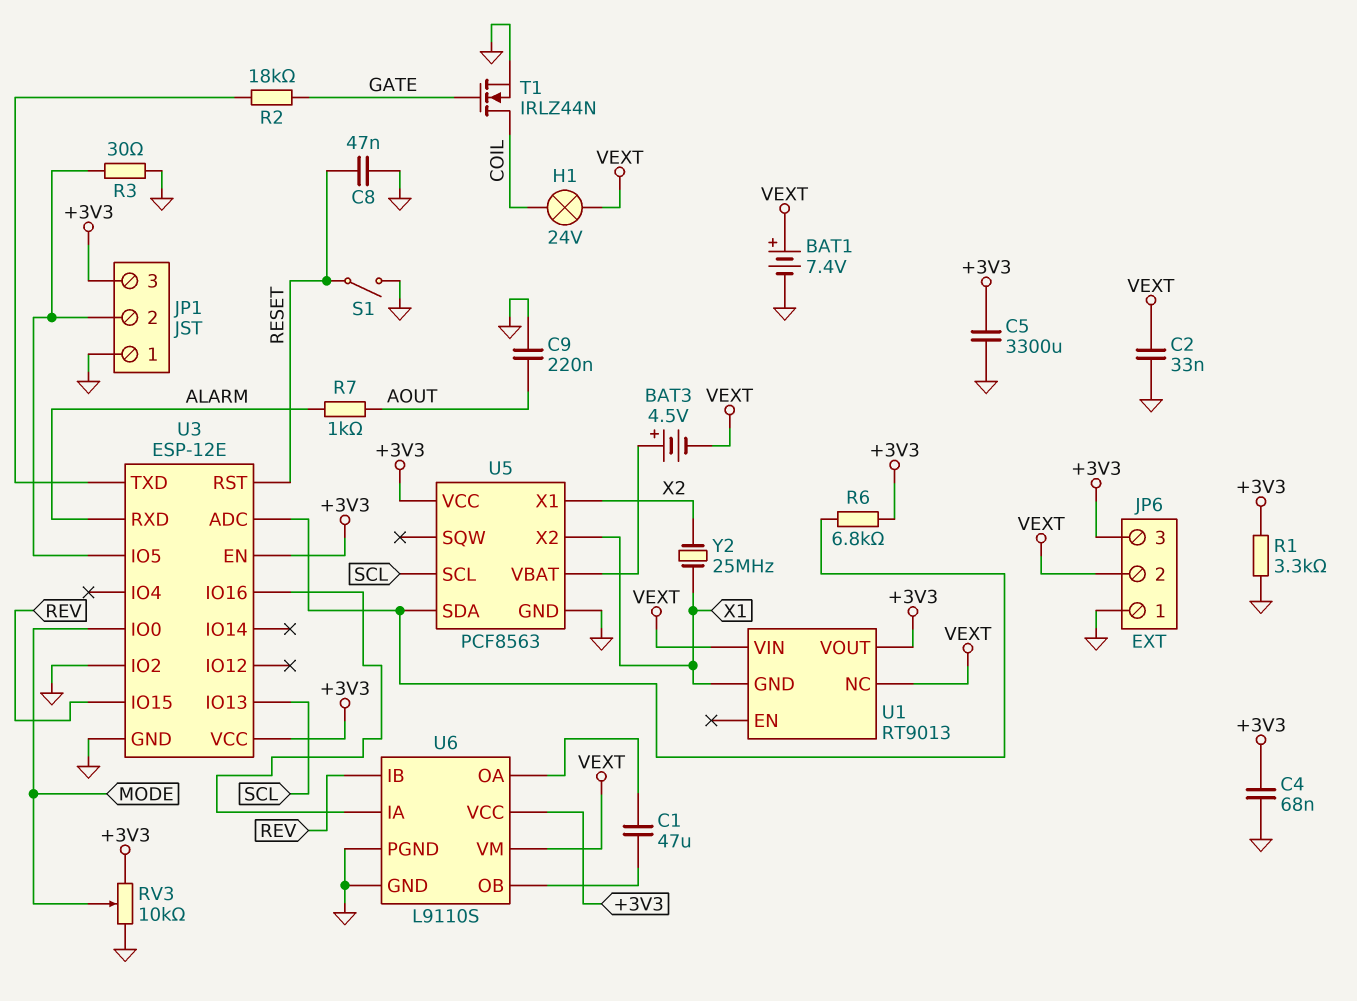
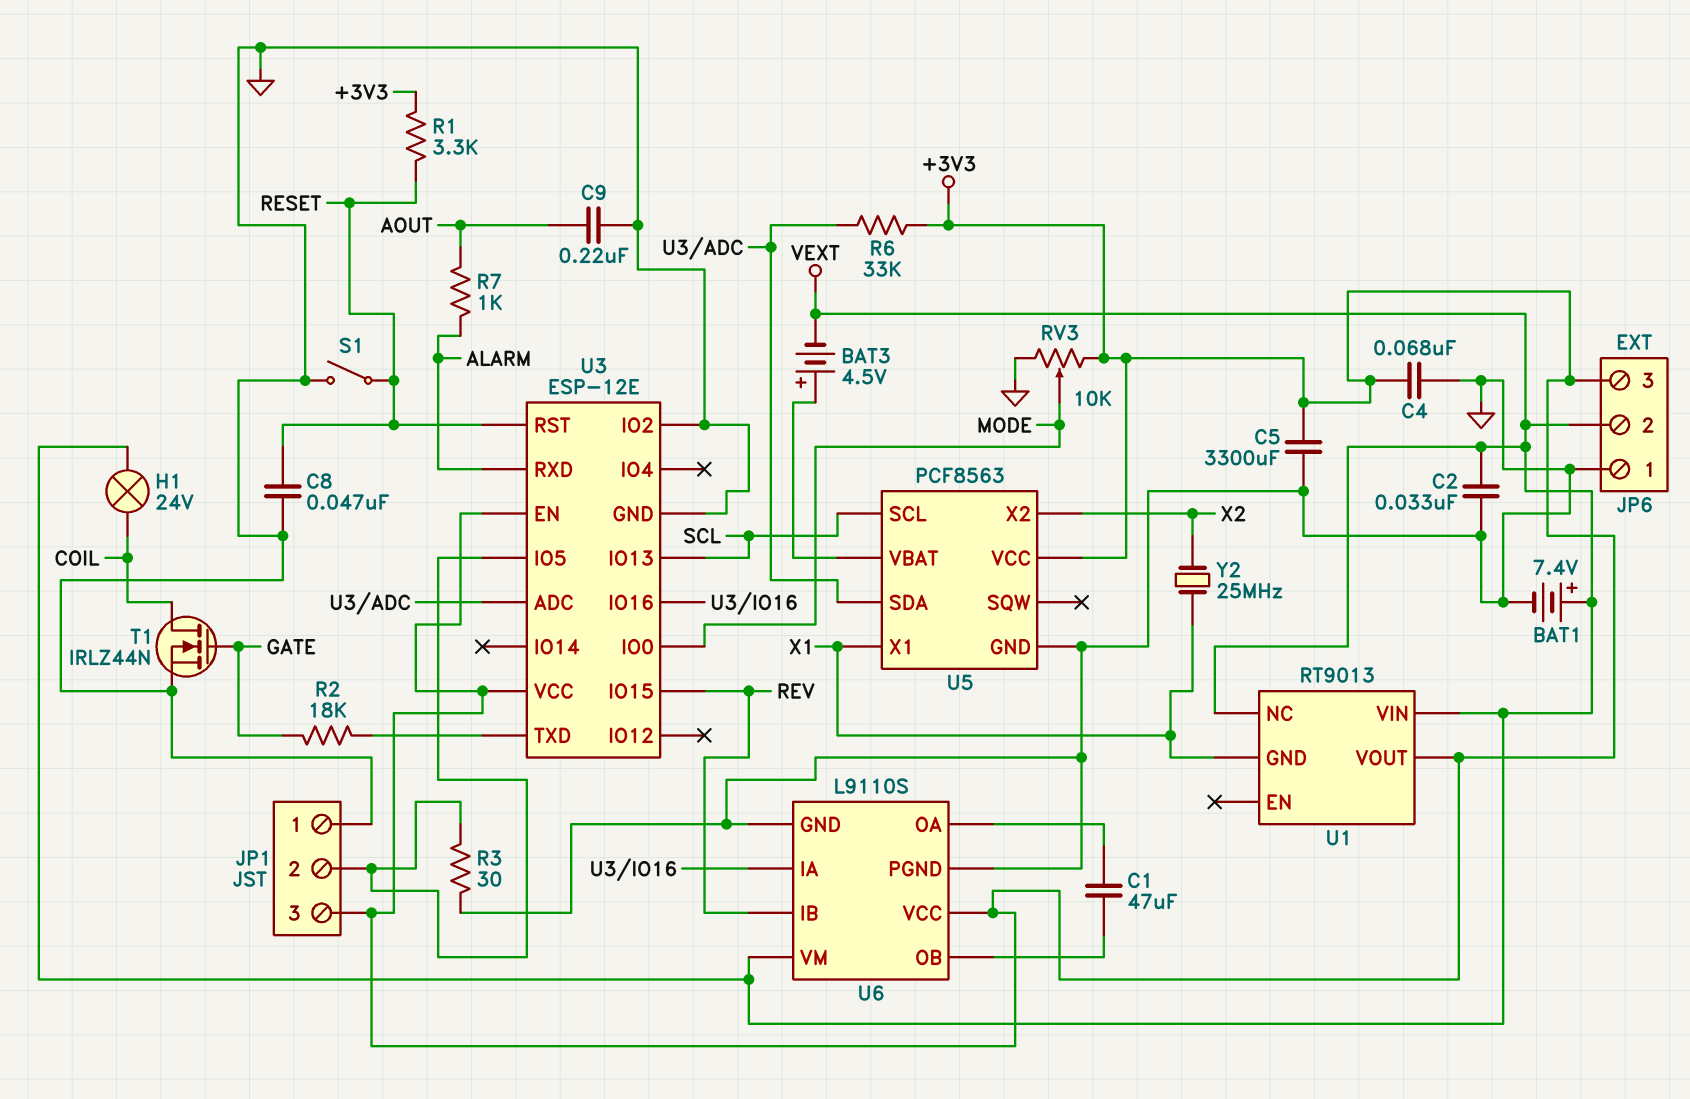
R1: 3.3k (+3V3, GND) -> 3.3k (+3V3, RESET)
R6: 6.8k (+3V3, U3/ADC) -> 33k (+3V3, U3/ADC)
U5 pin X1: X2 -> X1
U5 pin X2: X1 -> X2

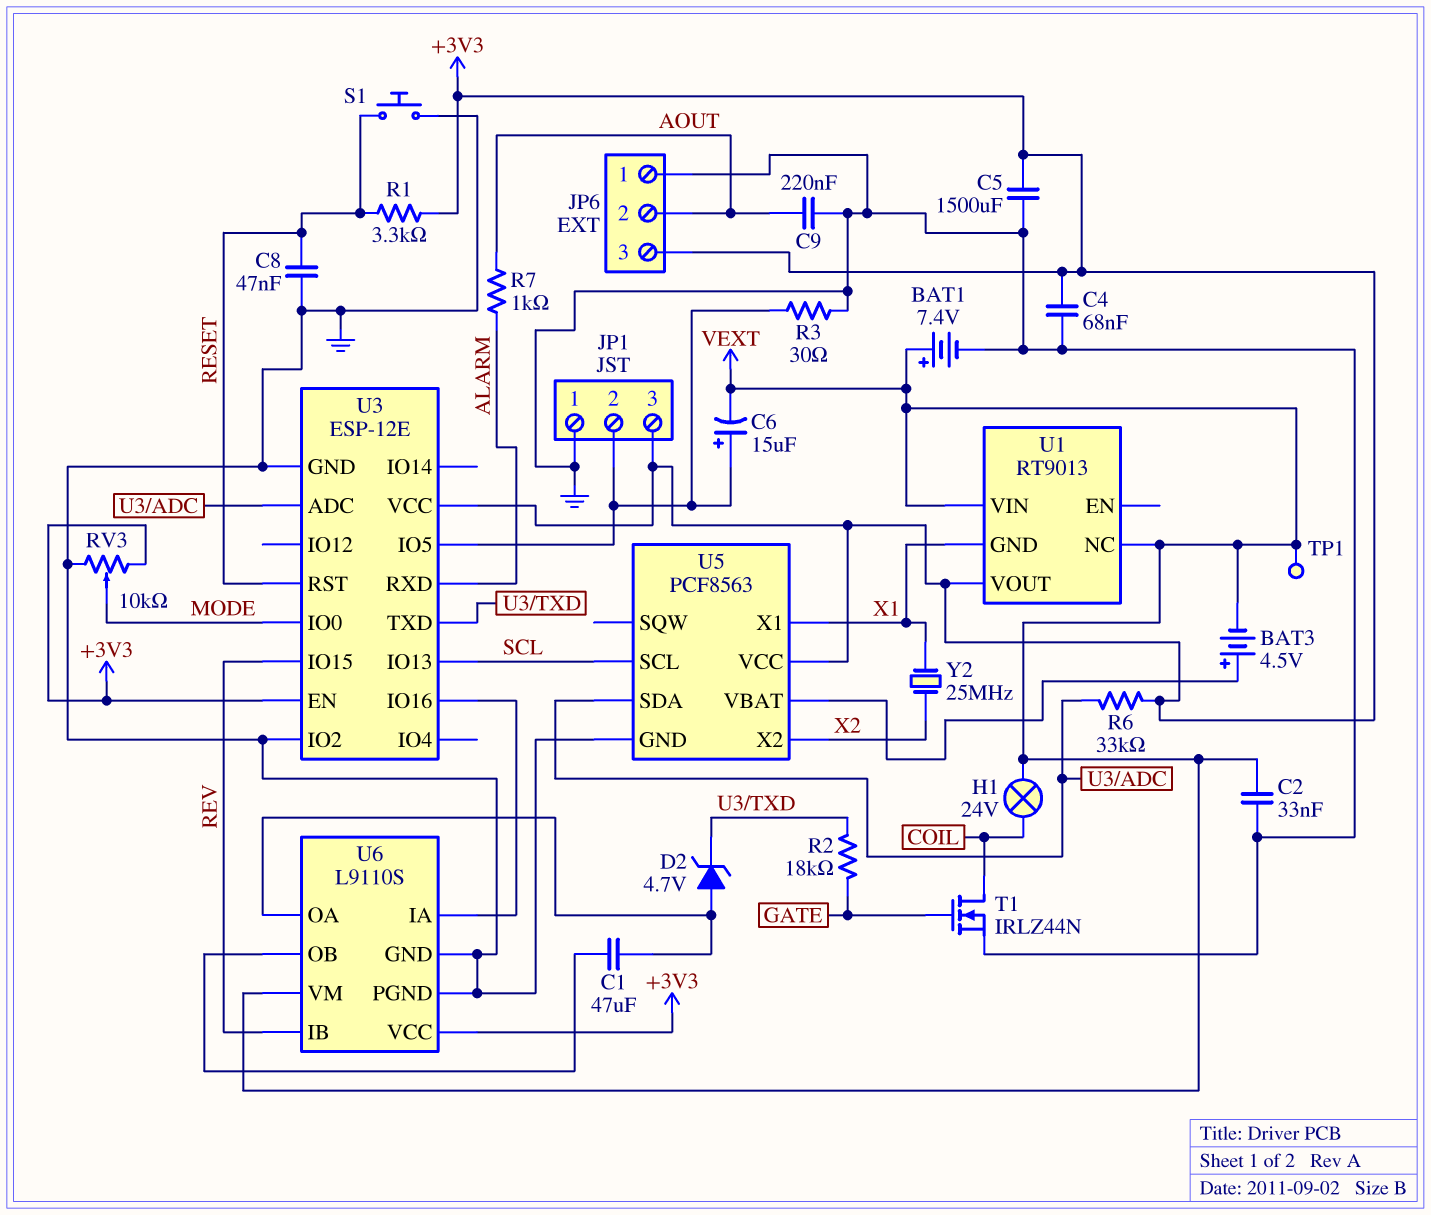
C5: 3300uF (+3V3, GND) -> 1500uF (+3V3, GND)
C6: none -> 15uF (plus JP1/2, minus VEXT)
D2: none -> zener 4.7V (A U6/OA, K U3/TXD)
JP6 pin 2: VEXT -> AOUT
S1: switch (GND, RESET) -> button (GND, RESET)
TP1: none -> test point (VEXT)

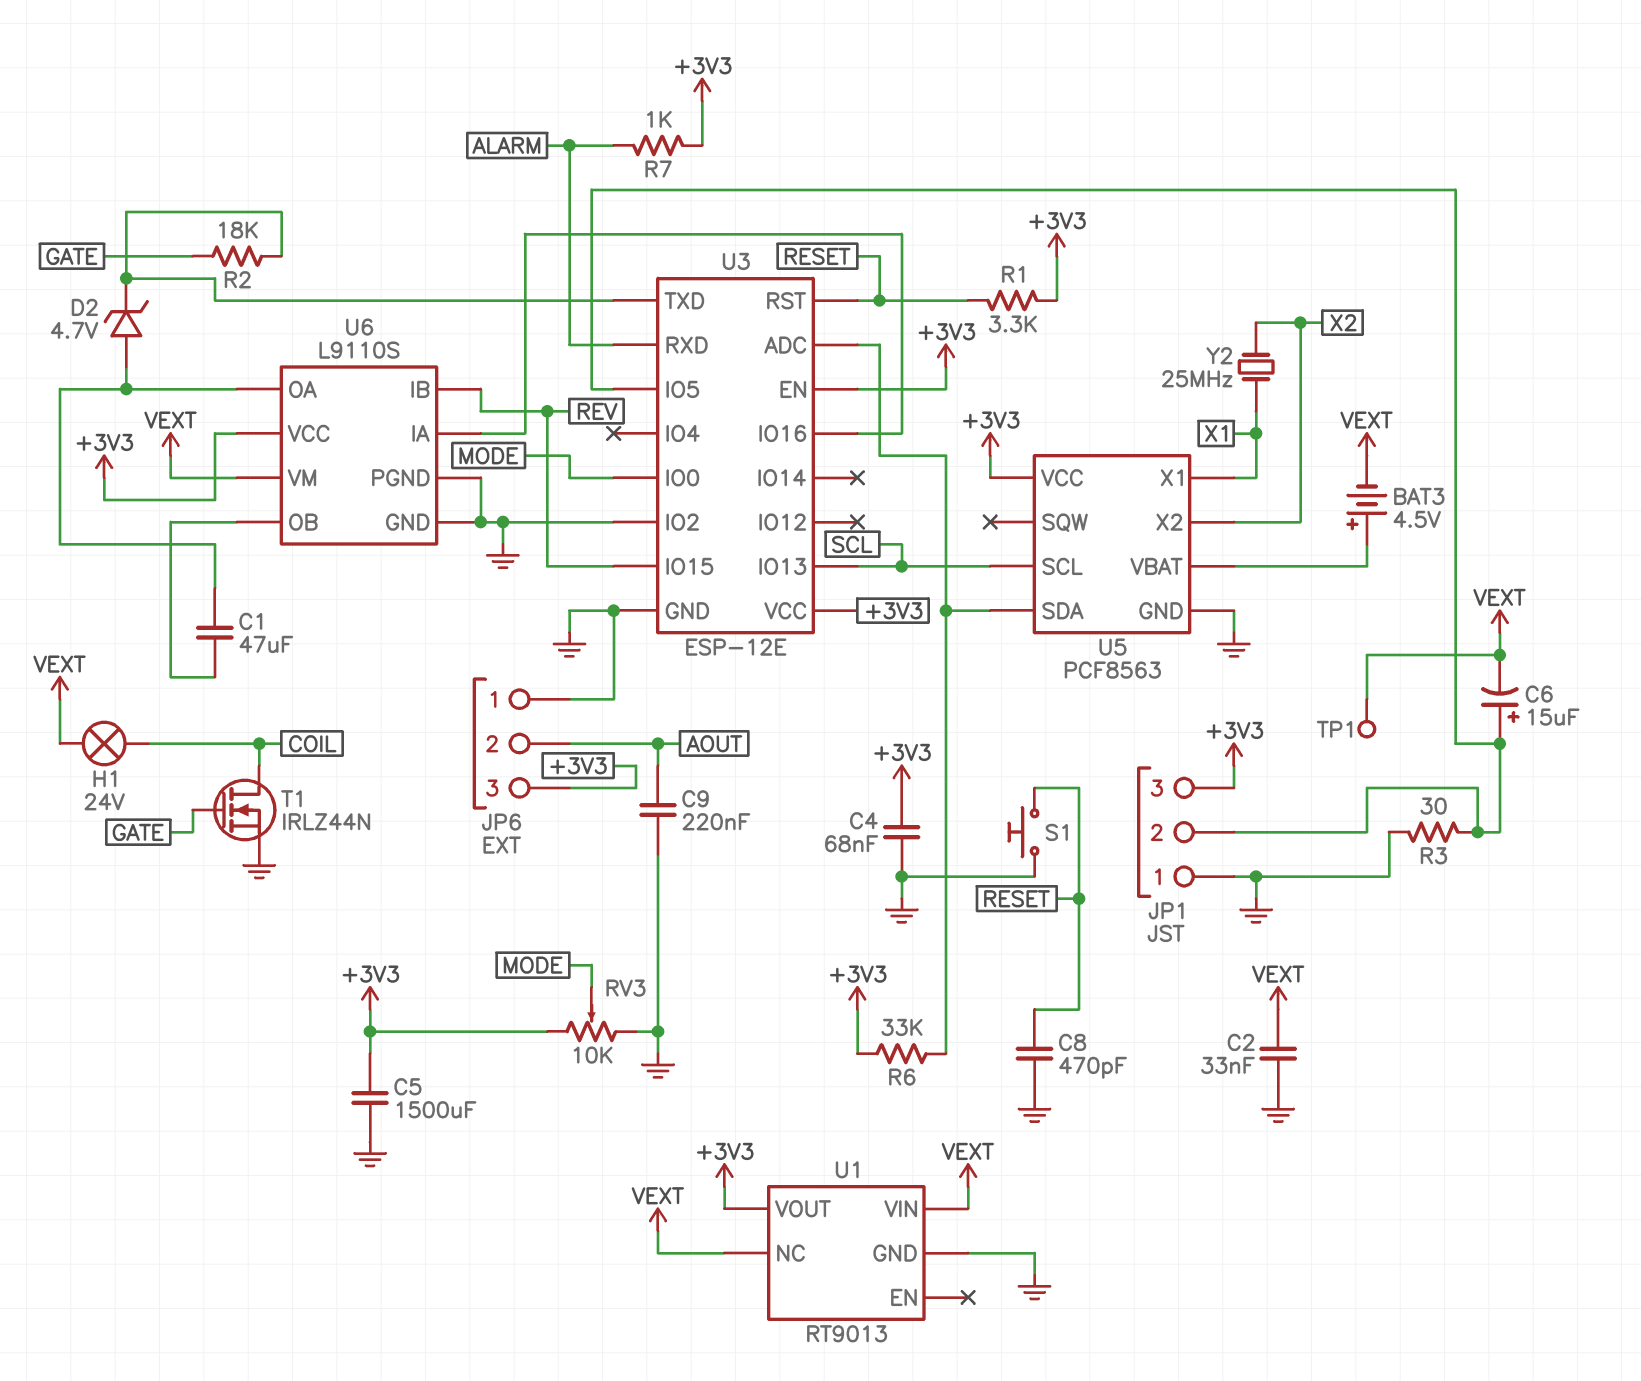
BAT1: 7.4V (plus VEXT, minus GND) -> none
C8: 47nF (GND, RESET) -> 470pF (GND, RESET)
R7: 1k (ALARM, AOUT) -> 1k (+3V3, ALARM)
U1 pin GND: X1 -> GND

